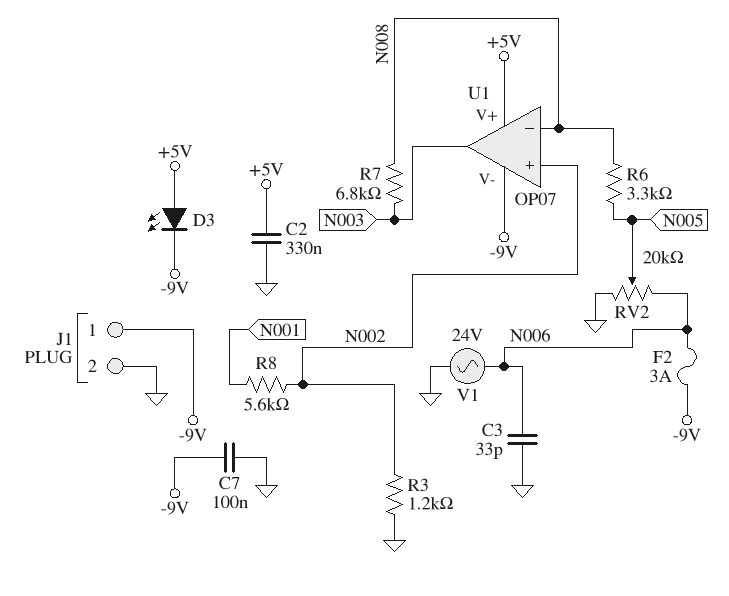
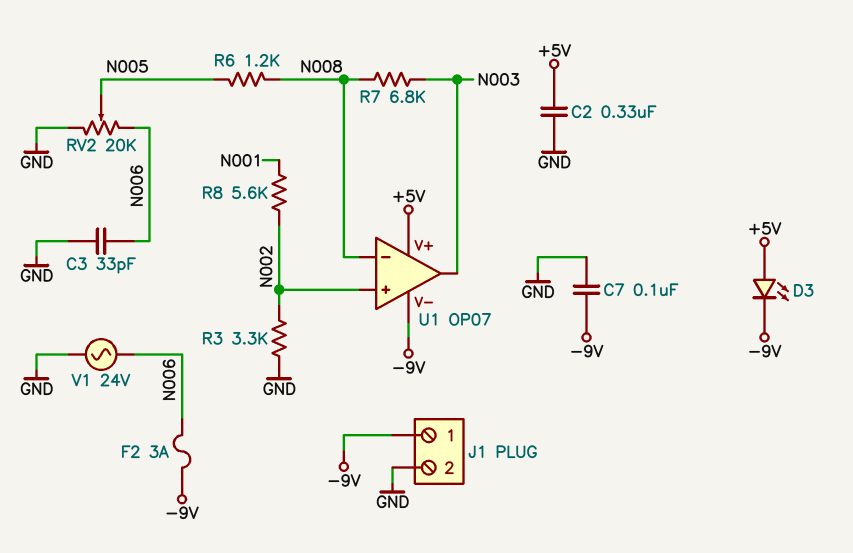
R3: 1.2k (GND, N002) -> 3.3k (GND, N002)
R6: 3.3k (N005, N008) -> 1.2k (N005, N008)

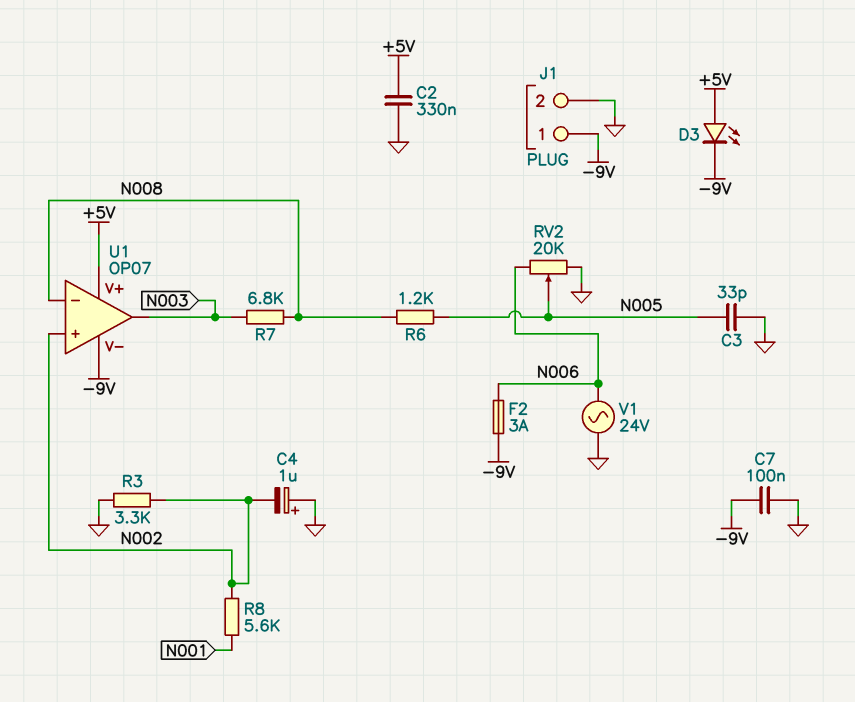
C3: 33pF (GND, N006) -> 33pF (GND, N005)
C4: none -> 1uF (plus GND, minus N002)

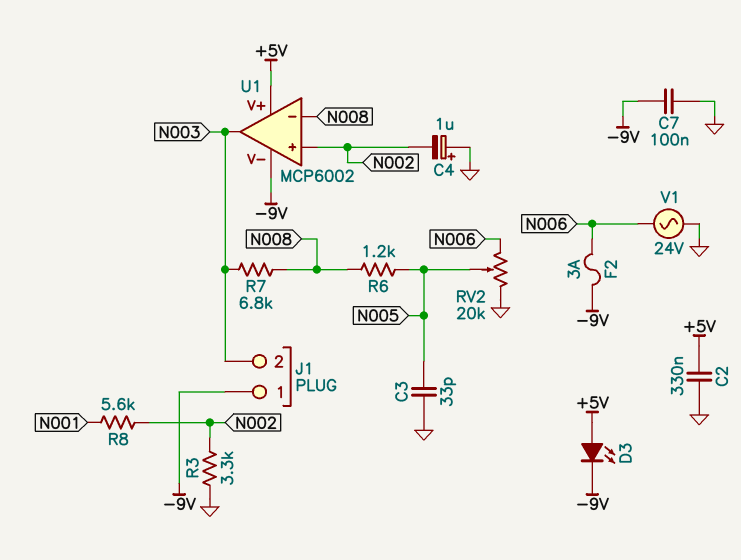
J1 pin 2: GND -> N003
U1: OP07 -> MCP6002

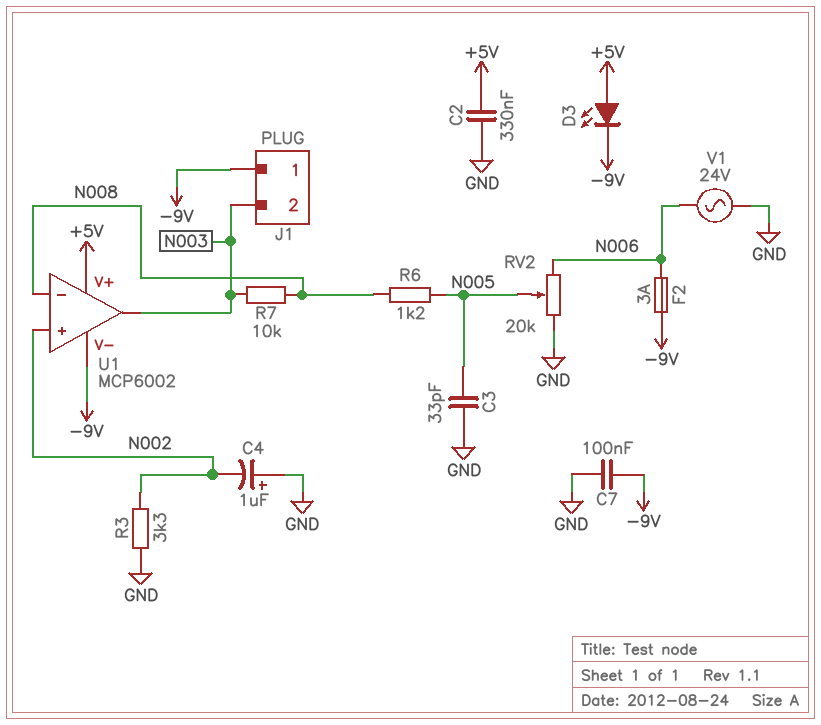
R7: 6.8k (N003, N008) -> 10k (N003, N008)
R8: 5.6k (N001, N002) -> none

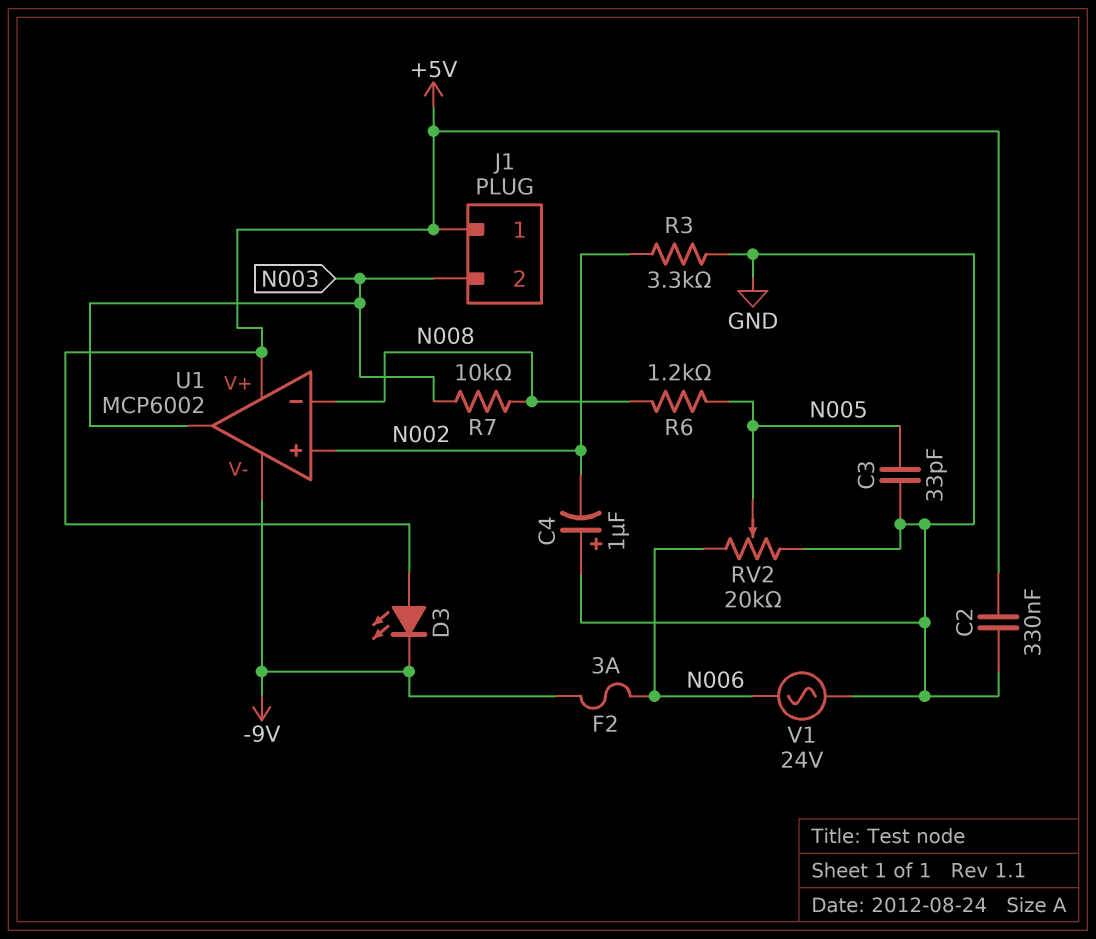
C7: 100nF (-9V, GND) -> none
J1 pin 1: -9V -> +5V

